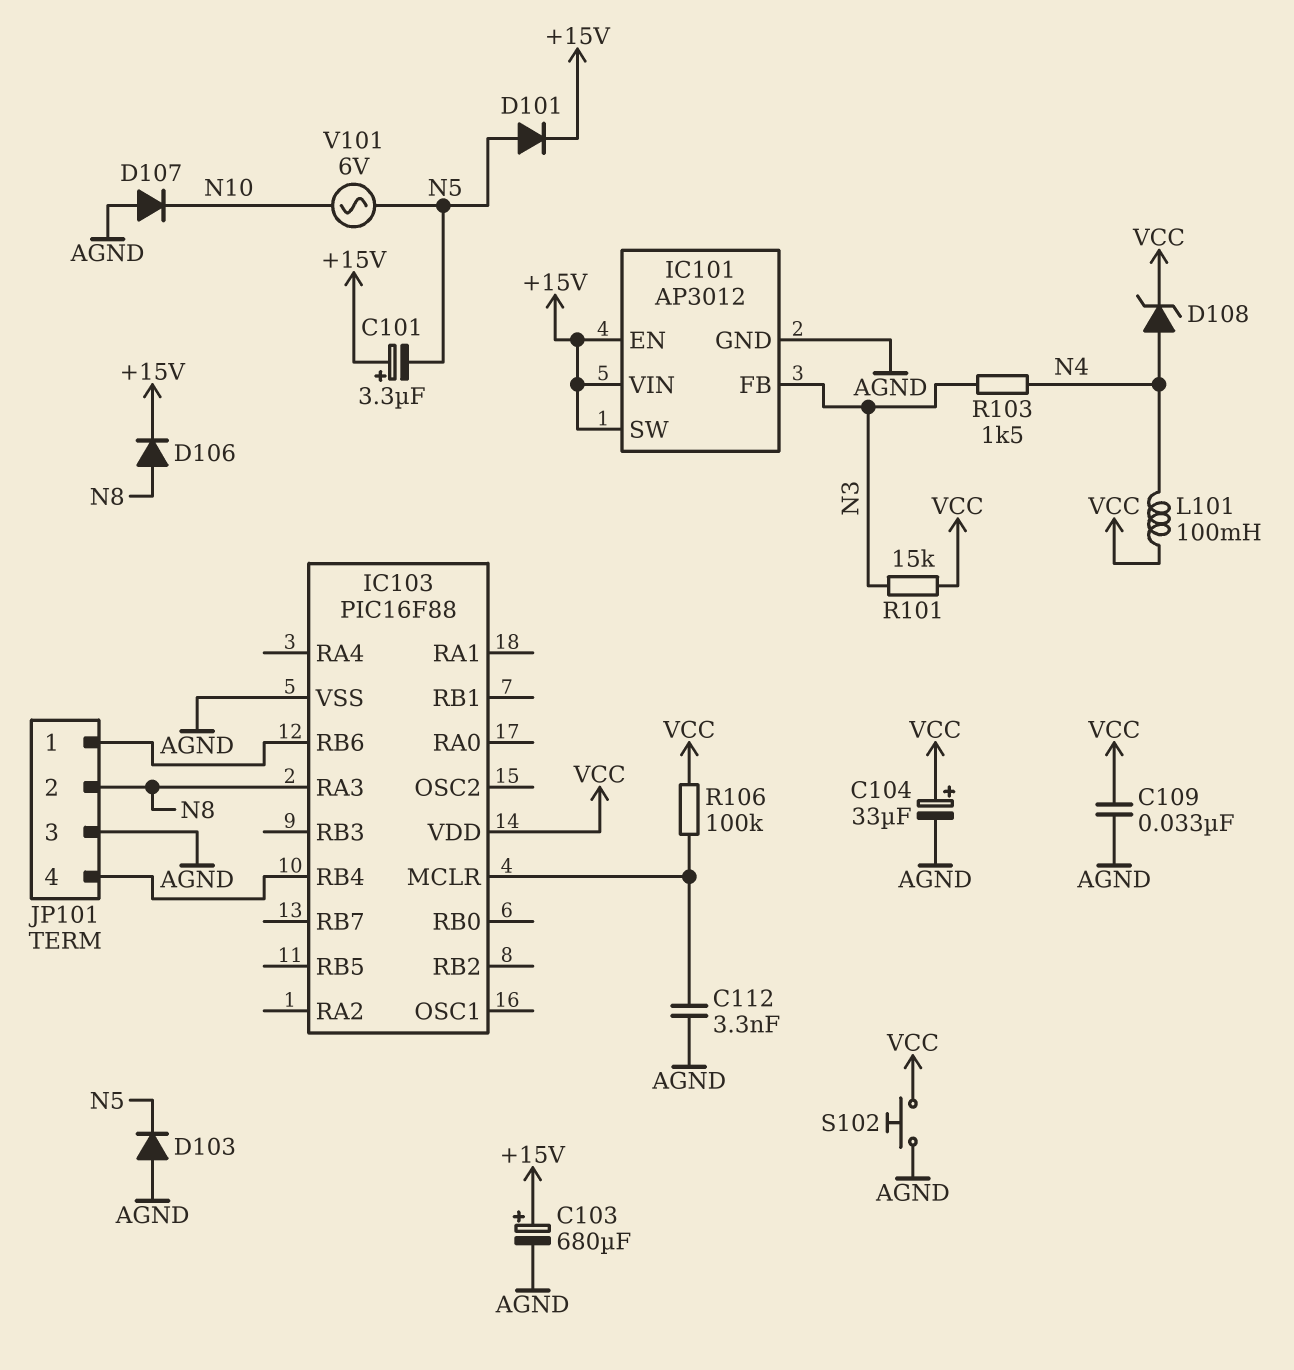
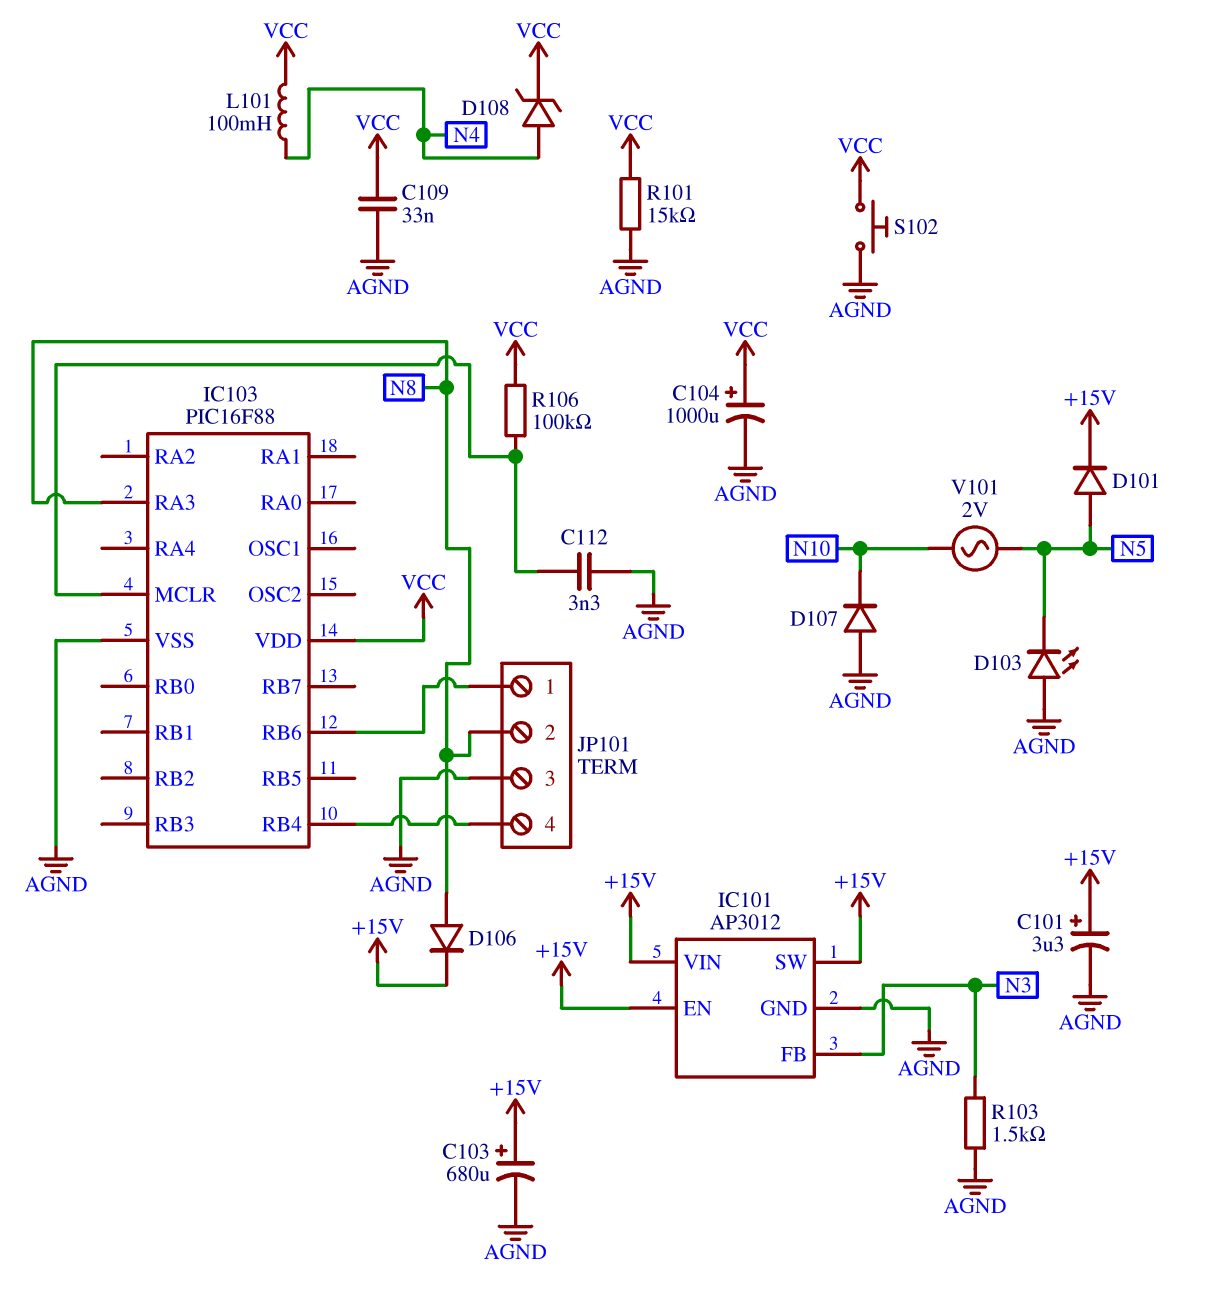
C101: 3.3uF (plus +15V, minus N5) -> 3.3uF (plus +15V, minus AGND)
C104: 33uF (plus VCC, minus AGND) -> 1000uF (plus VCC, minus AGND)
D103: diode (A AGND, K N5) -> LED (A AGND, K N5)
R101: 15k (N3, VCC) -> 15k (AGND, VCC)
R103: 1.5k (N3, N4) -> 1.5k (AGND, N3)
V101: AC 6V (N5, N10) -> AC 2V (N5, N10)

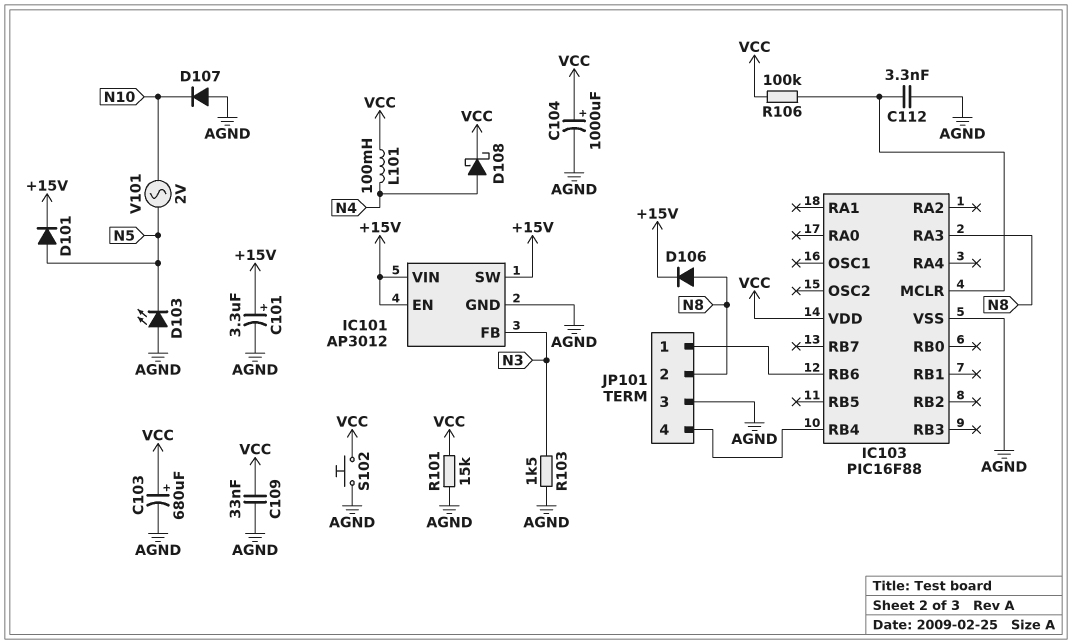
C103: 680uF (plus +15V, minus AGND) -> 680uF (plus VCC, minus AGND)
D108: zener (A N4, K VCC) -> schottky (A N4, K VCC)

